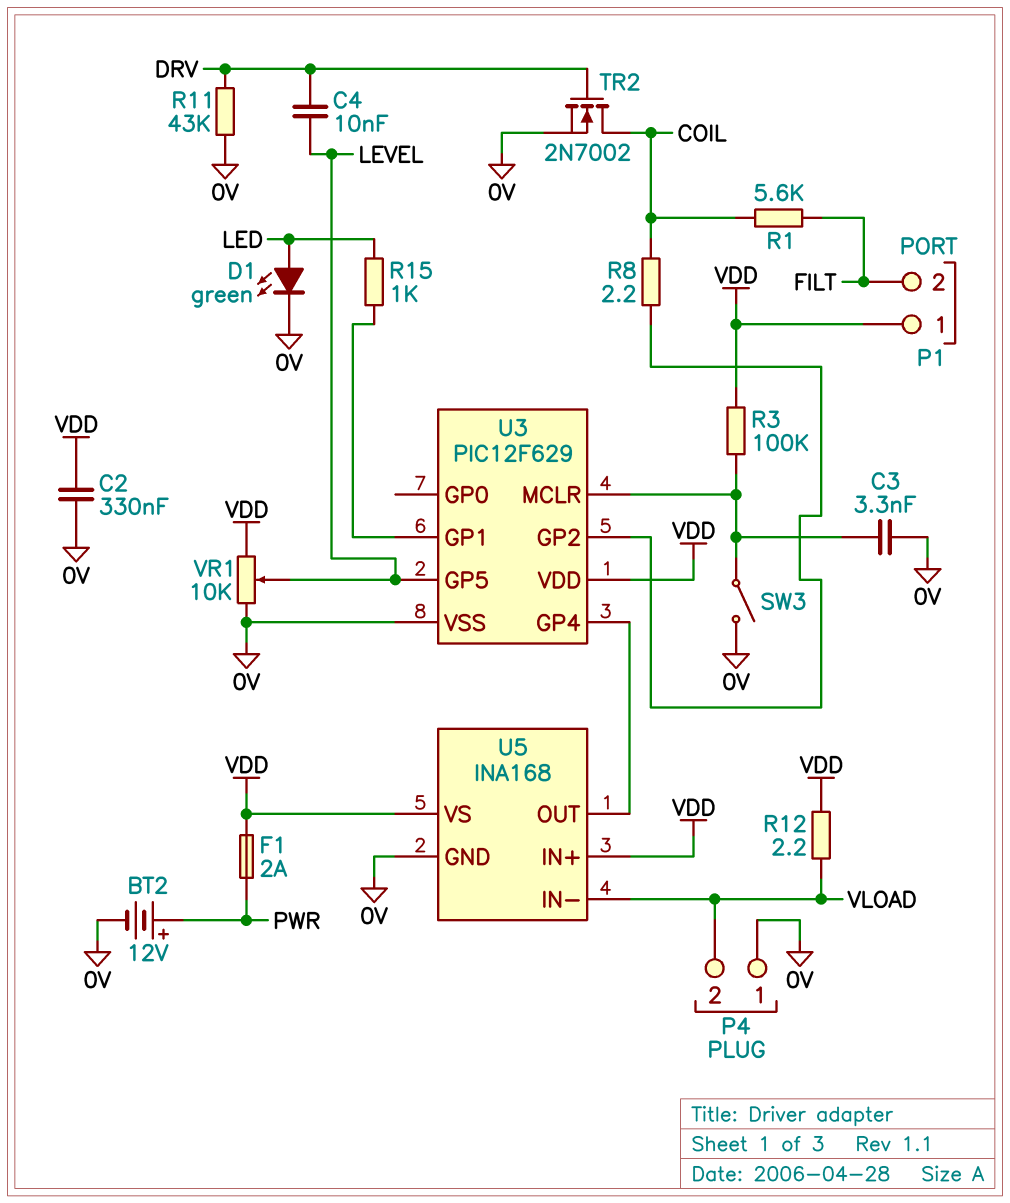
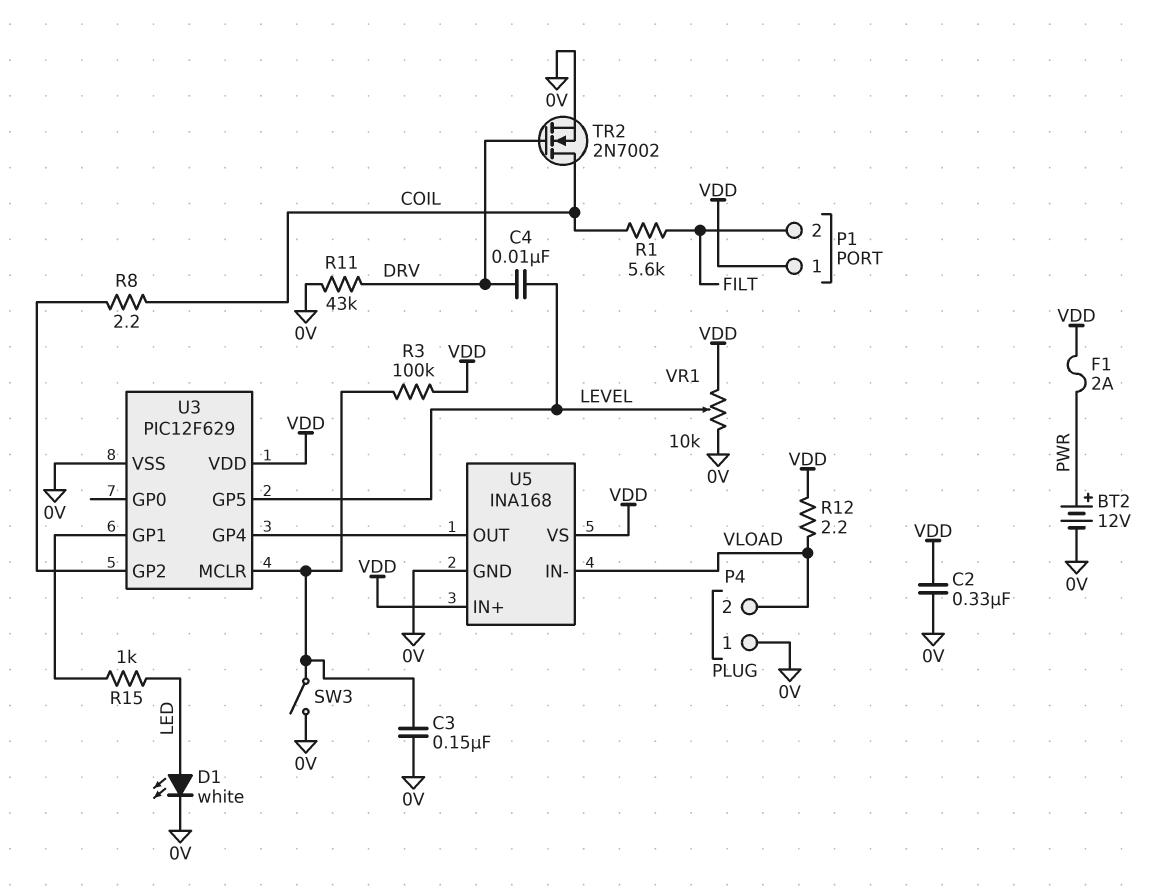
C3: 3.3nF (0V, U3/MCLR) -> 150nF (0V, U3/MCLR)
D1: LED green (A LED, K 0V) -> LED white (A LED, K 0V)

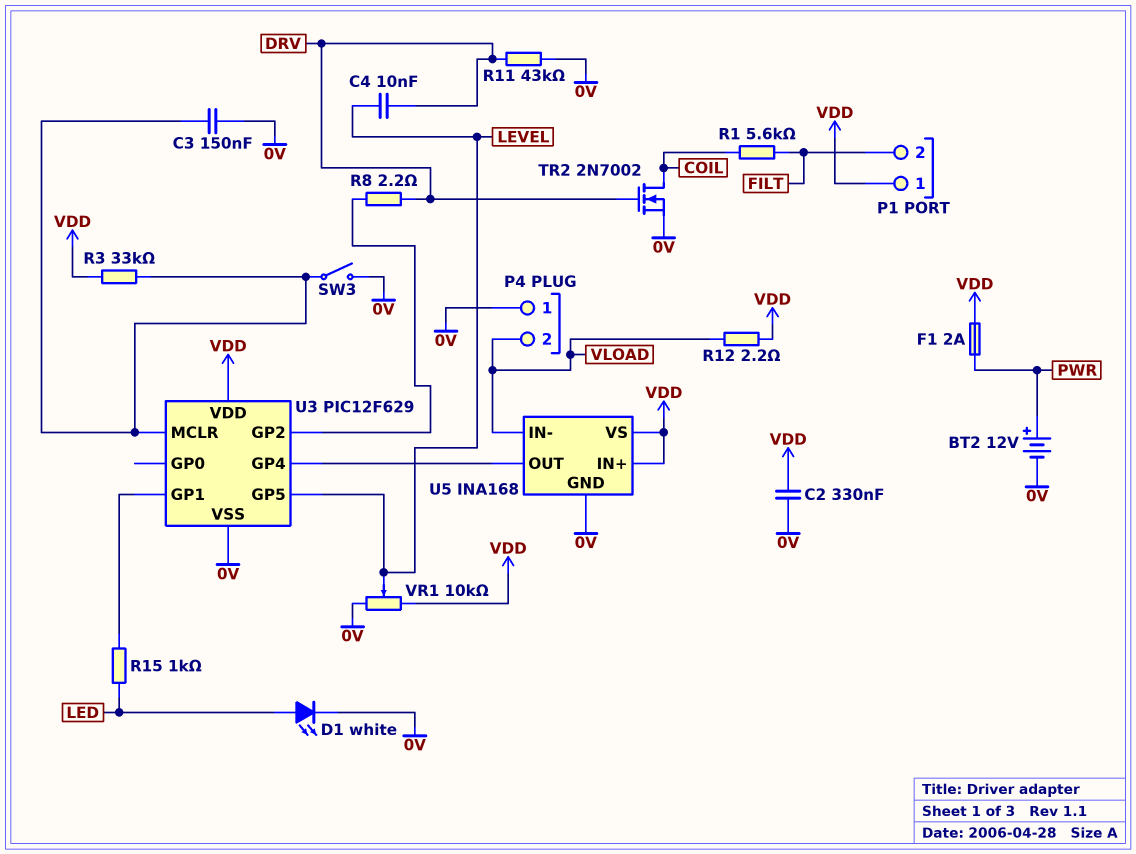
R3: 100k (U3/MCLR, VDD) -> 33k (U3/MCLR, VDD)
R8: 2.2 (COIL, U3/GP2) -> 2.2 (DRV, U3/GP2)

